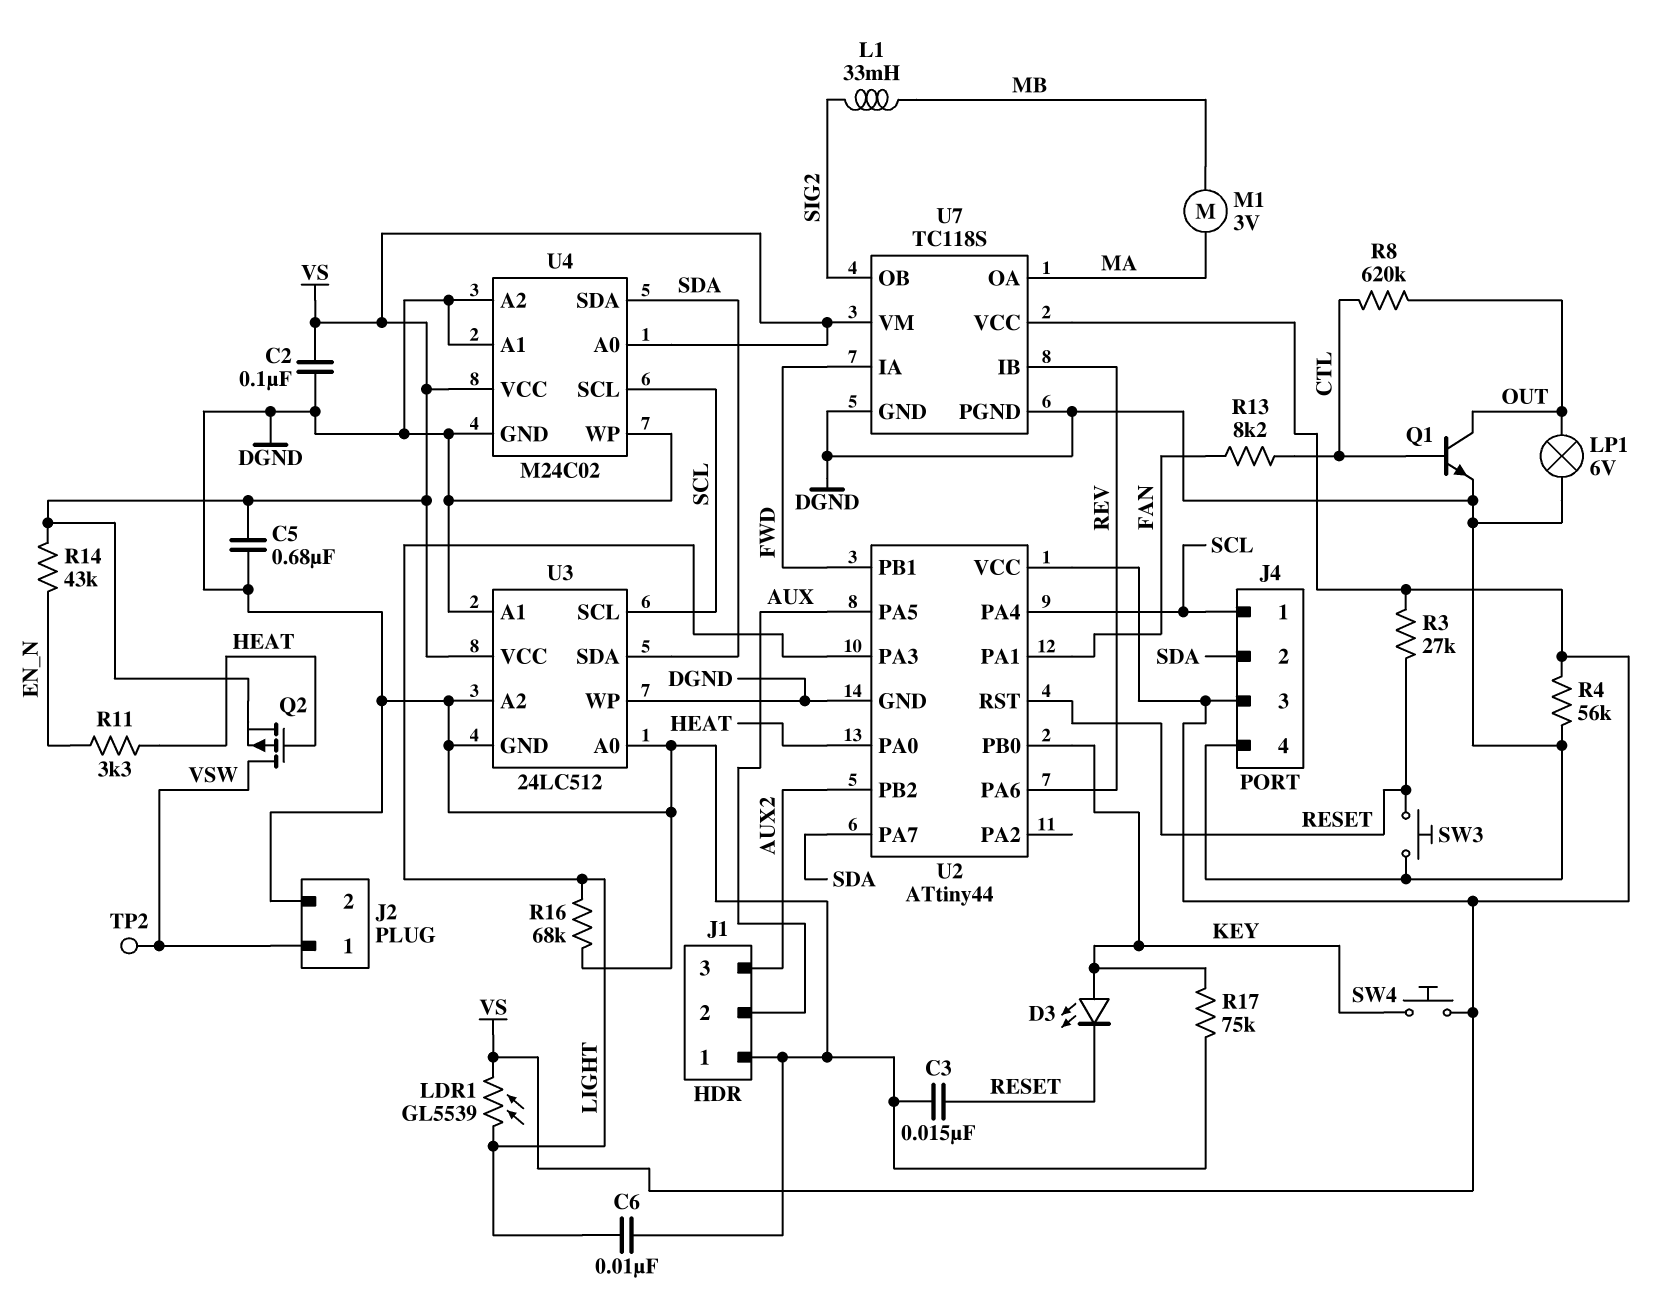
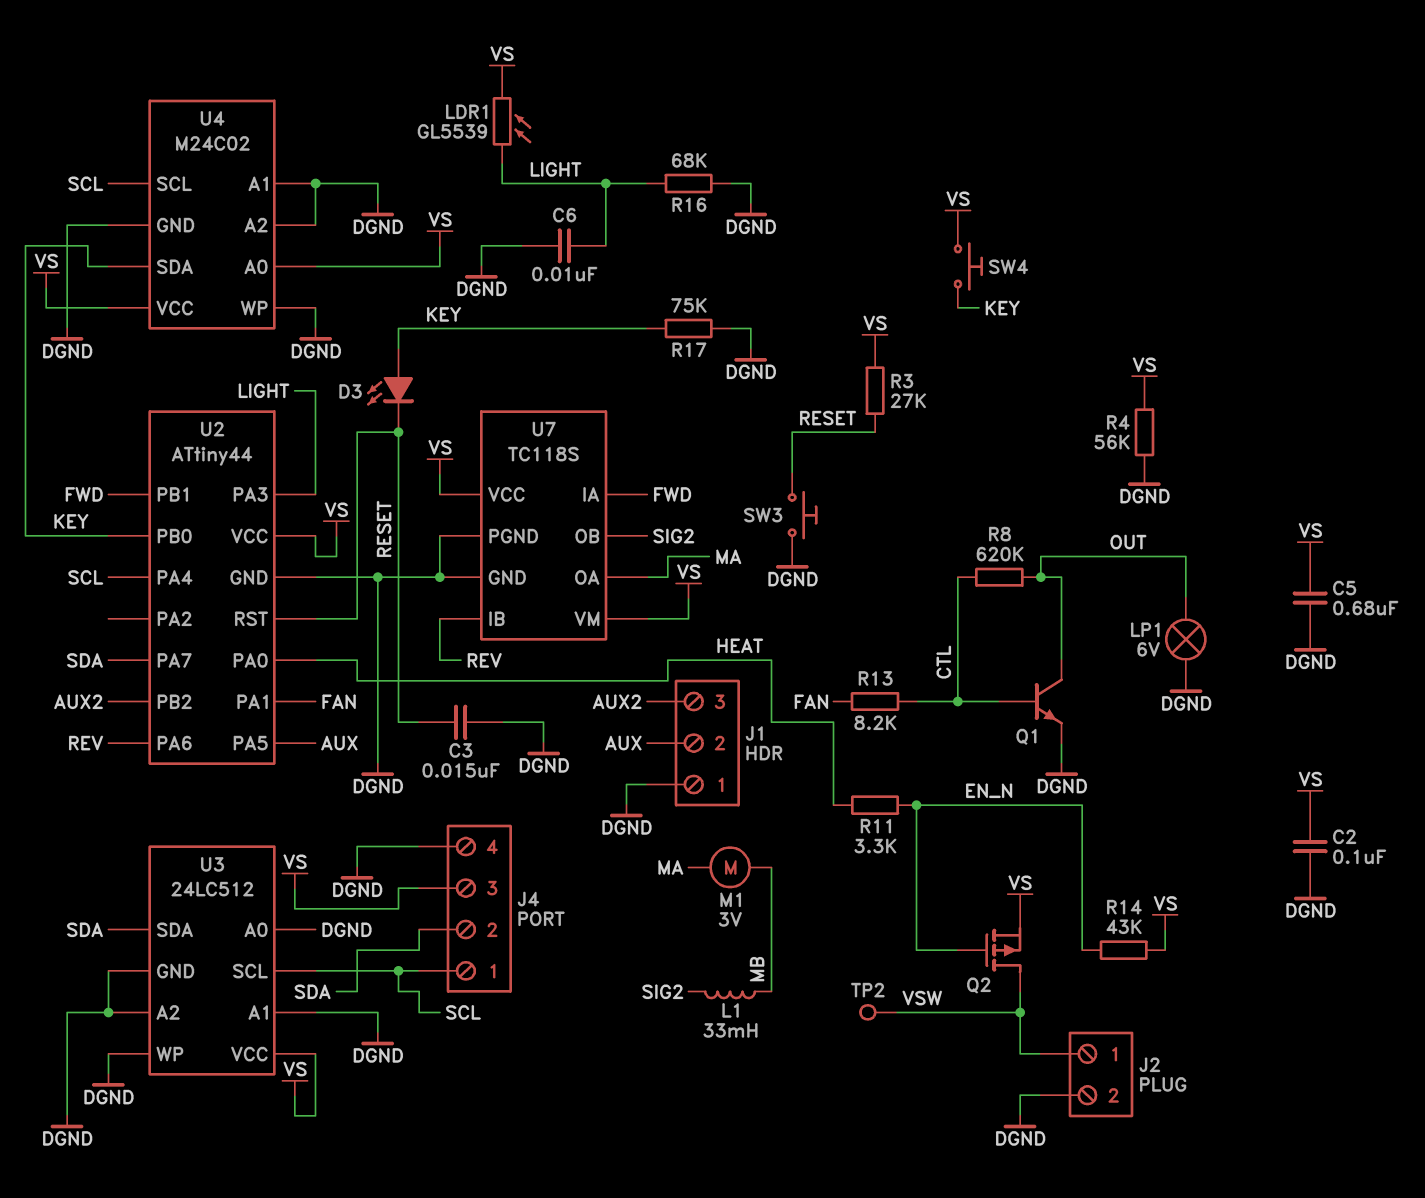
Q2: PMOS (G HEAT, D VSW, S VS) -> PMOS (G EN_N, D VSW, S VS)
U4 pin SDA: SDA -> KEY

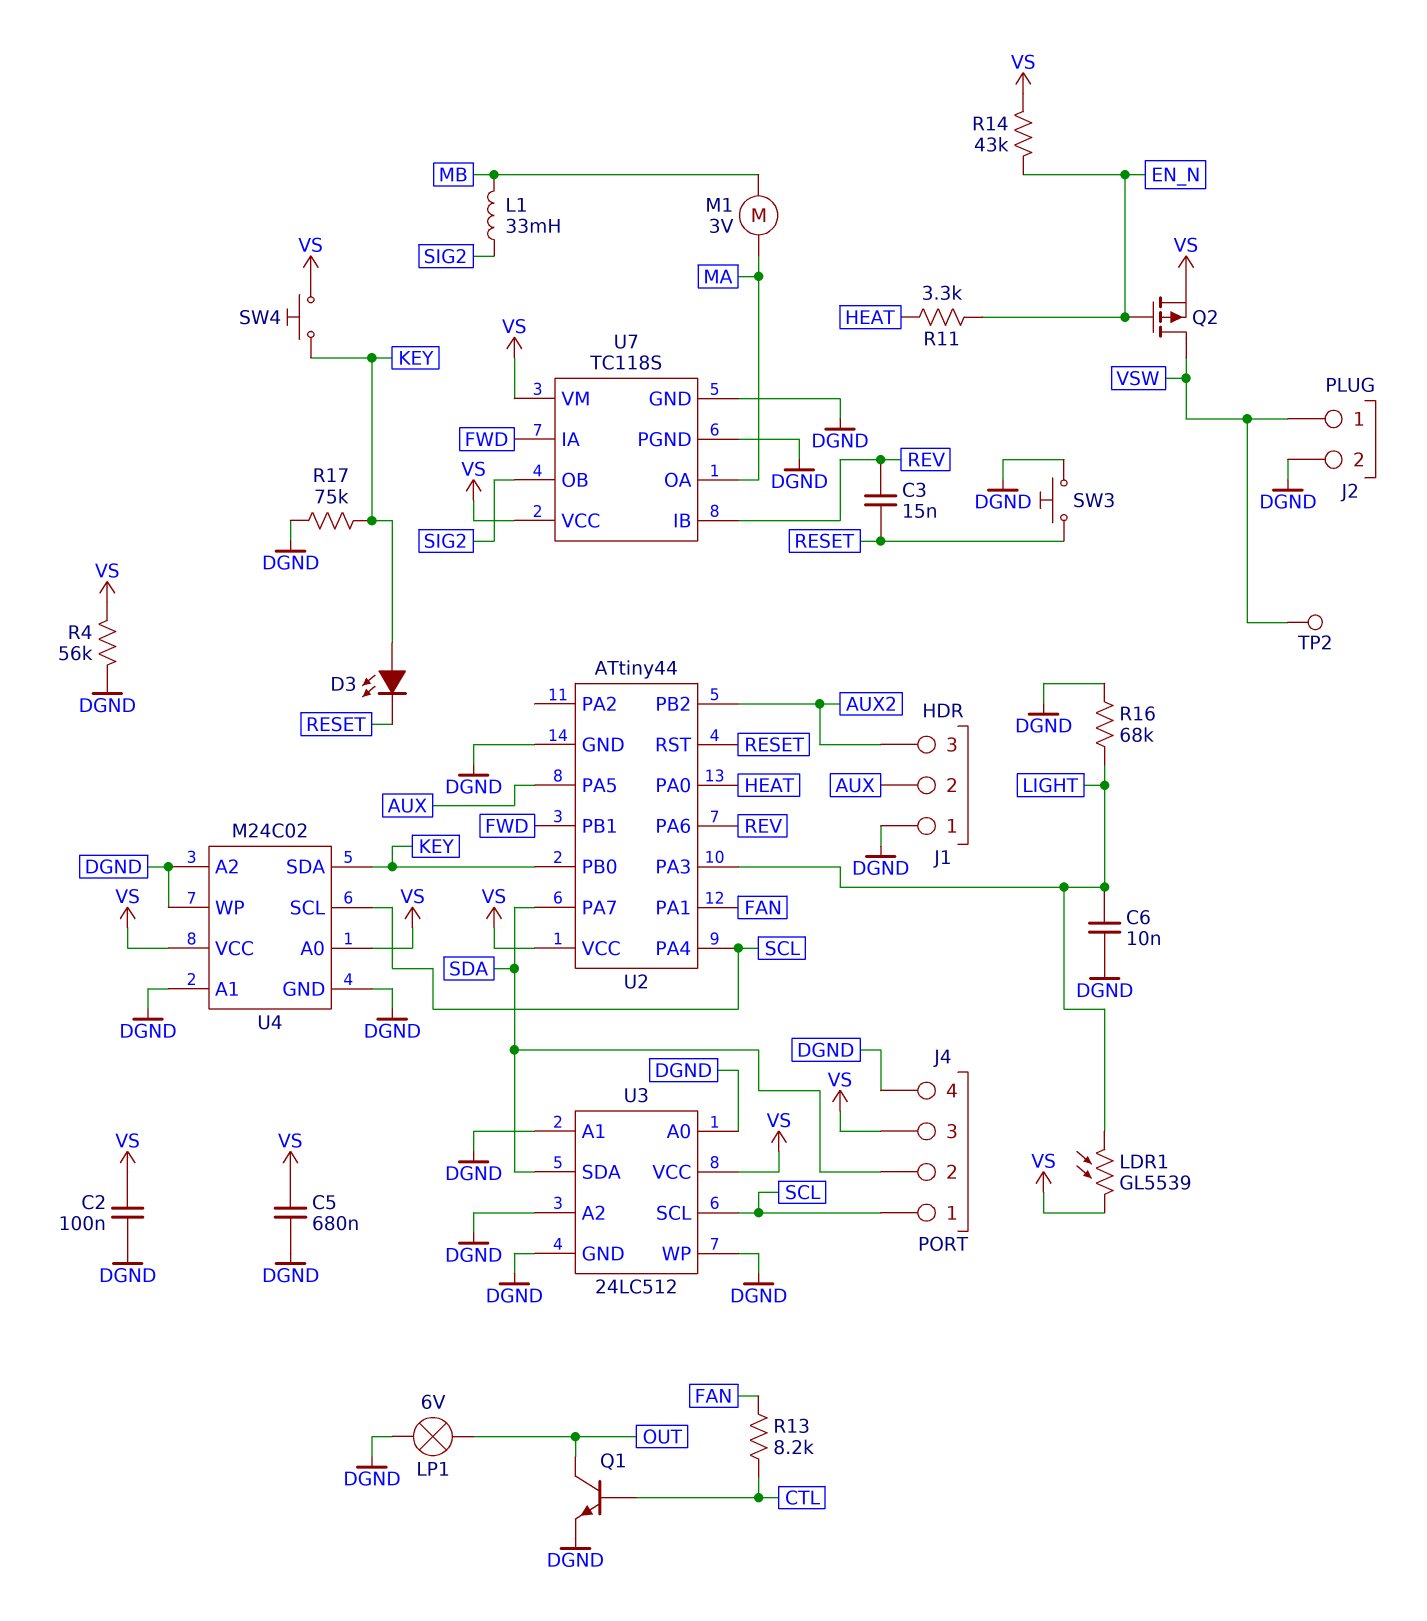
C3: 15nF (DGND, RESET) -> 15nF (RESET, REV)
R3: 27k (RESET, VS) -> none
R8: 620k (CTL, OUT) -> none

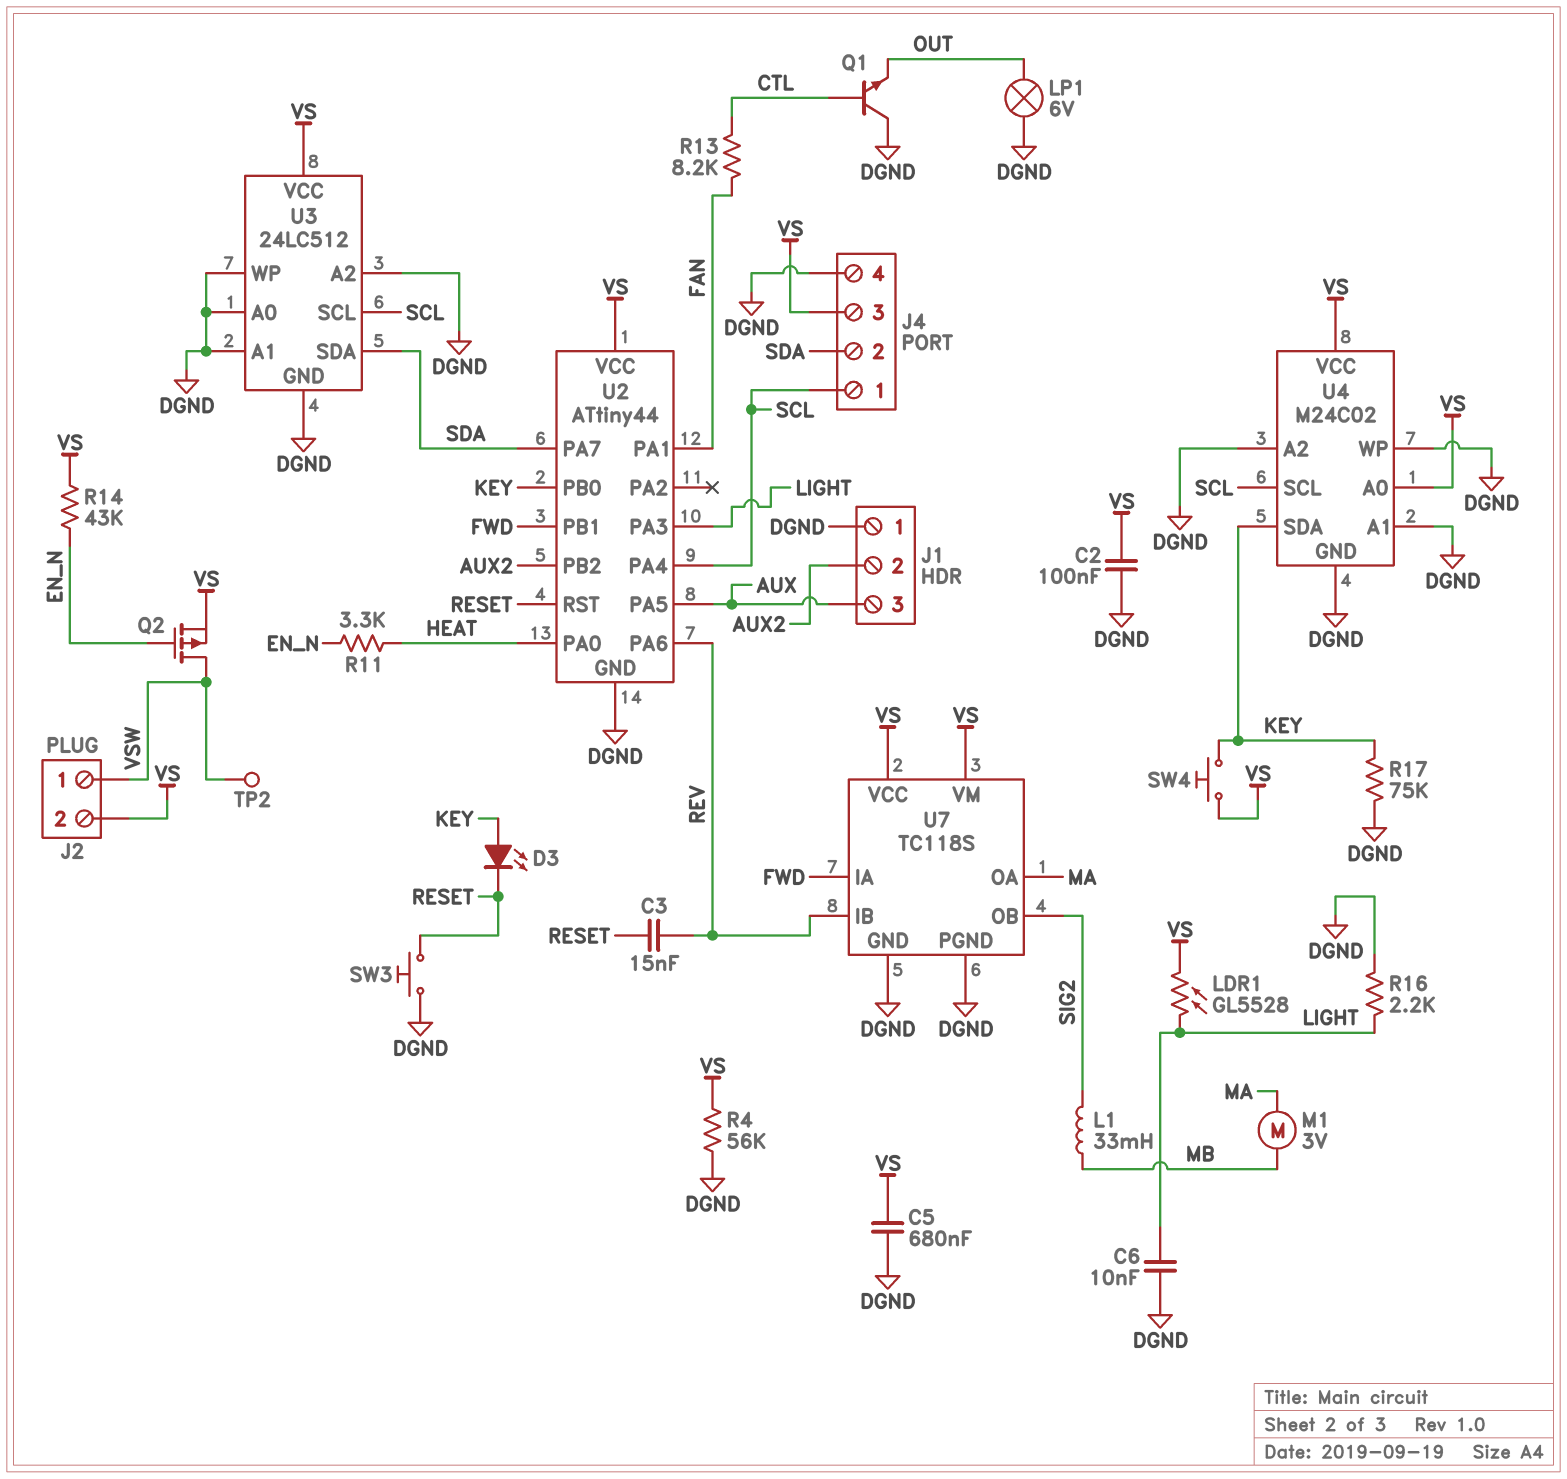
J1 pin 2: AUX -> AUX2
J1 pin 3: AUX2 -> AUX
J2 pin 2: DGND -> VS
LDR1: GL5539 (LIGHT, VS) -> GL5528 (LIGHT, VS)
Q1: NPN (B CTL, C OUT, E DGND) -> NPN (B CTL, C DGND, E OUT)
R16: 68k (DGND, LIGHT) -> 2.2k (DGND, LIGHT)

